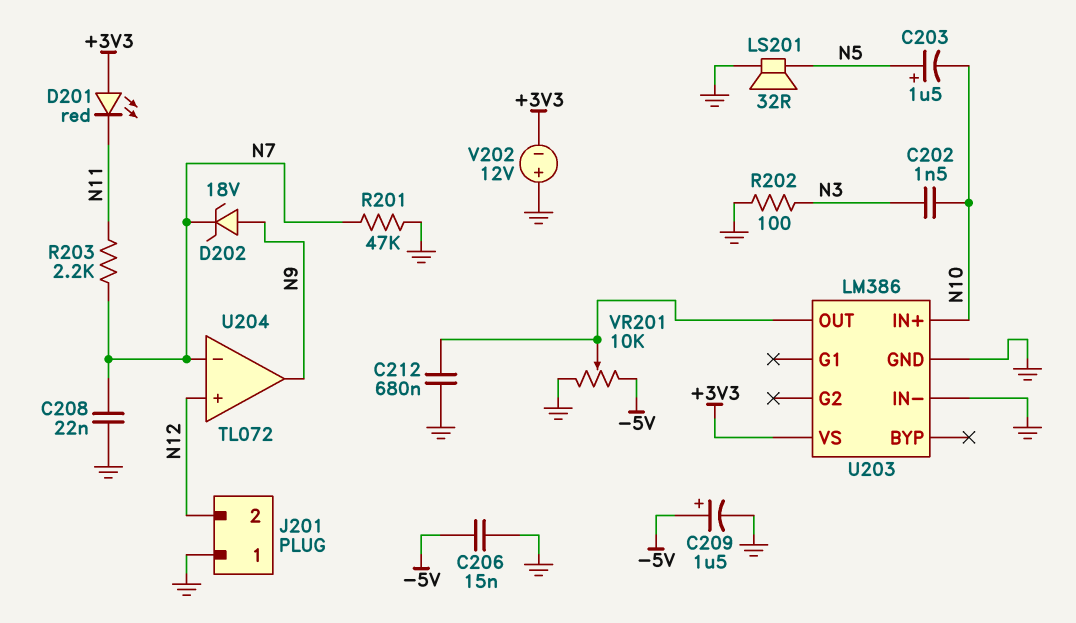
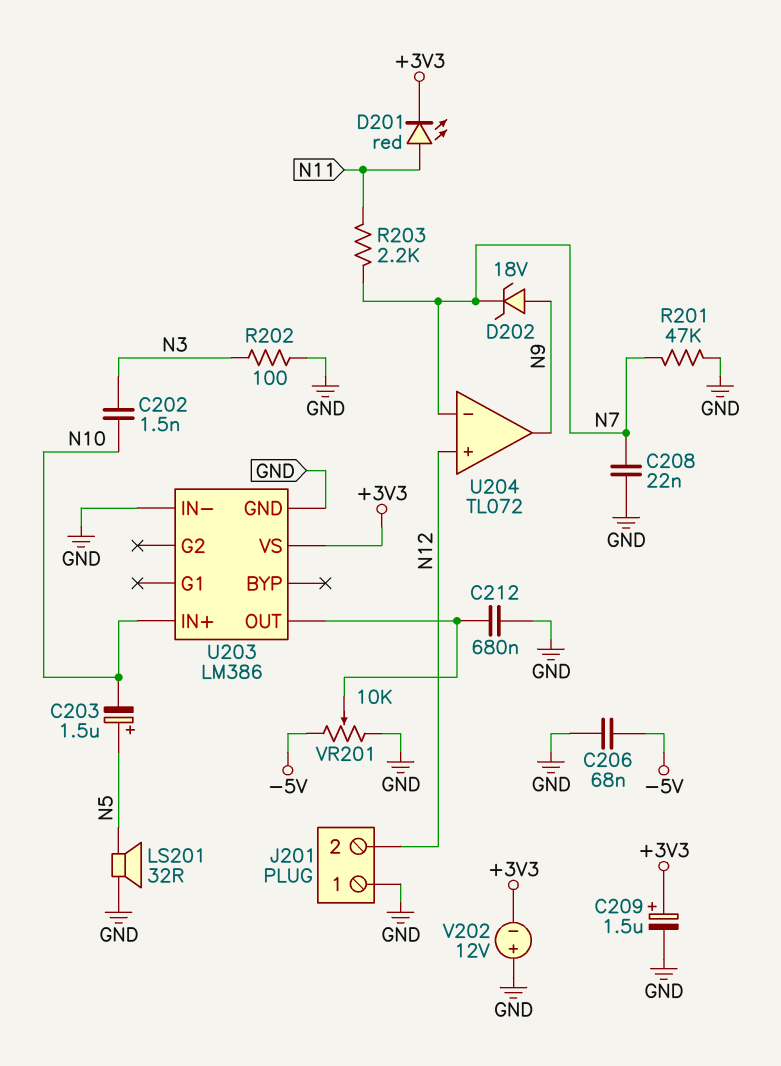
C206: 15nF (-5V, GND) -> 68nF (-5V, GND)
C209: 1.5uF (plus -5V, minus GND) -> 1.5uF (plus +3V3, minus GND)
D201: LED red (A +3V3, K N11) -> LED red (A N11, K +3V3)

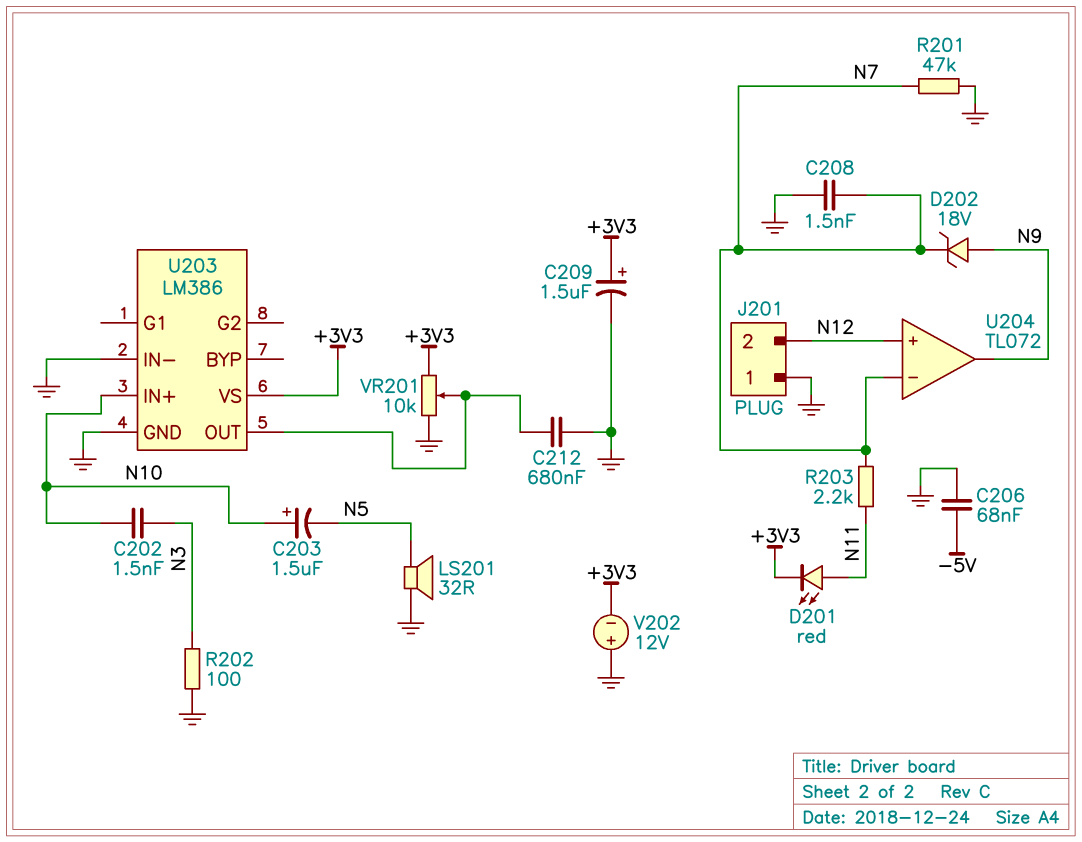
C203: 1.5uF (plus N5, minus N10) -> 1.5uF (plus N10, minus N5)
C208: 22nF (GND, N7) -> 1.5nF (GND, N7)
VR201: 10k (-5V, GND, wiper U203/OUT) -> 10k (+3V3, GND, wiper U203/OUT)

